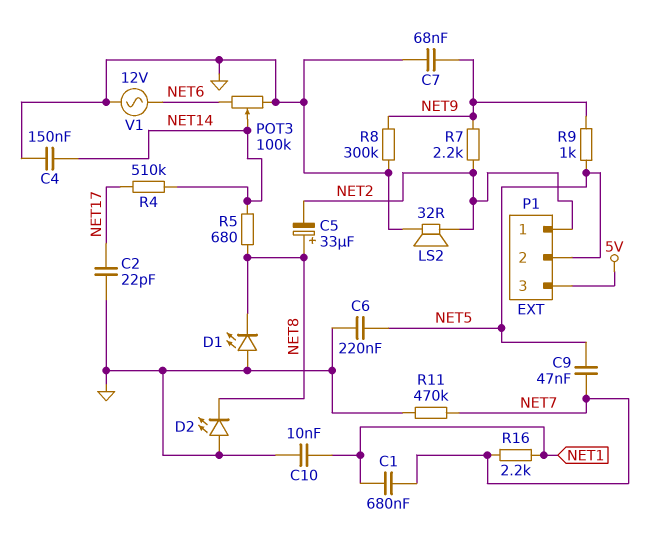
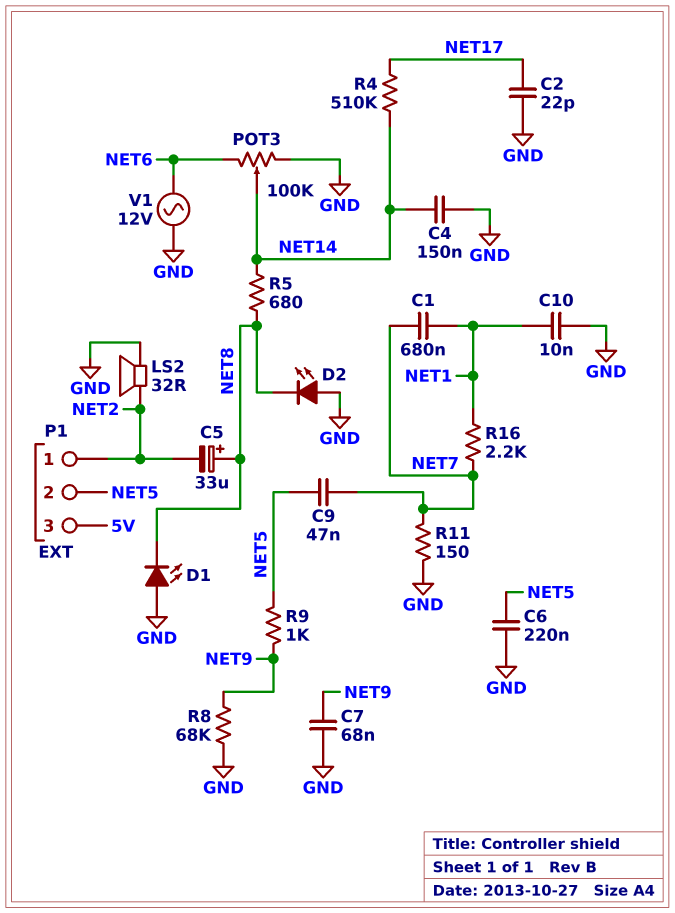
R7: 2.2k (NET2, NET9) -> none
R8: 300k (GND, NET9) -> 68k (GND, NET9)
R11: 470k (GND, NET7) -> 150 (GND, NET7)

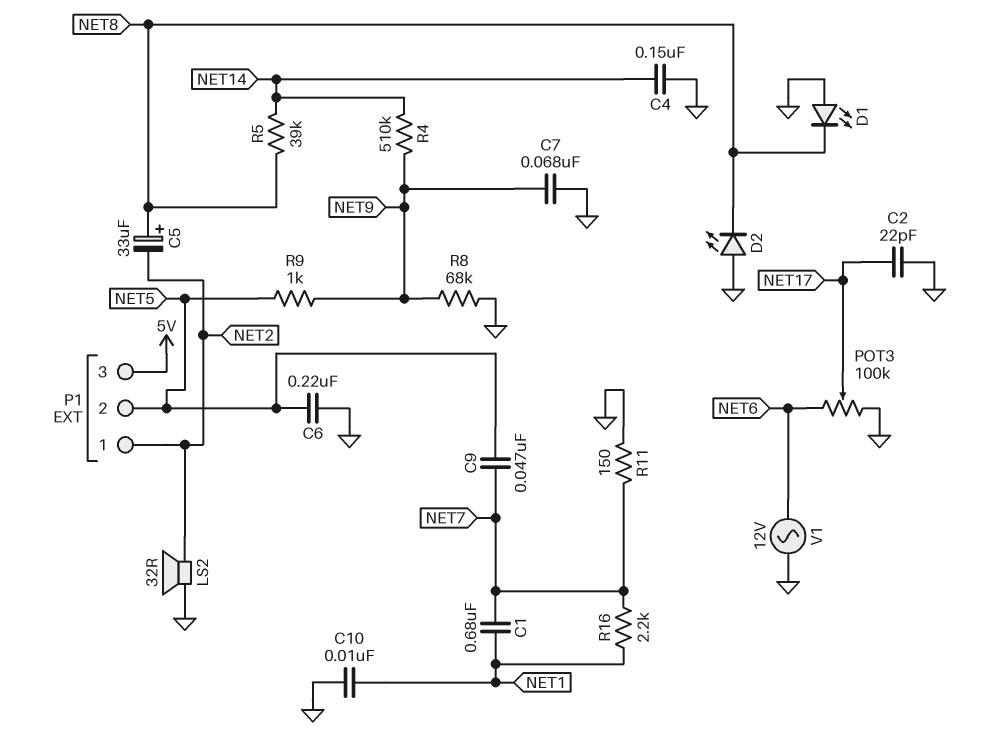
POT3: 100k (GND, NET6, wiper NET14) -> 100k (GND, NET6, wiper NET17)
R4: 510k (NET14, NET17) -> 510k (NET9, NET14)
R5: 680 (NET8, NET14) -> 39k (NET8, NET14)

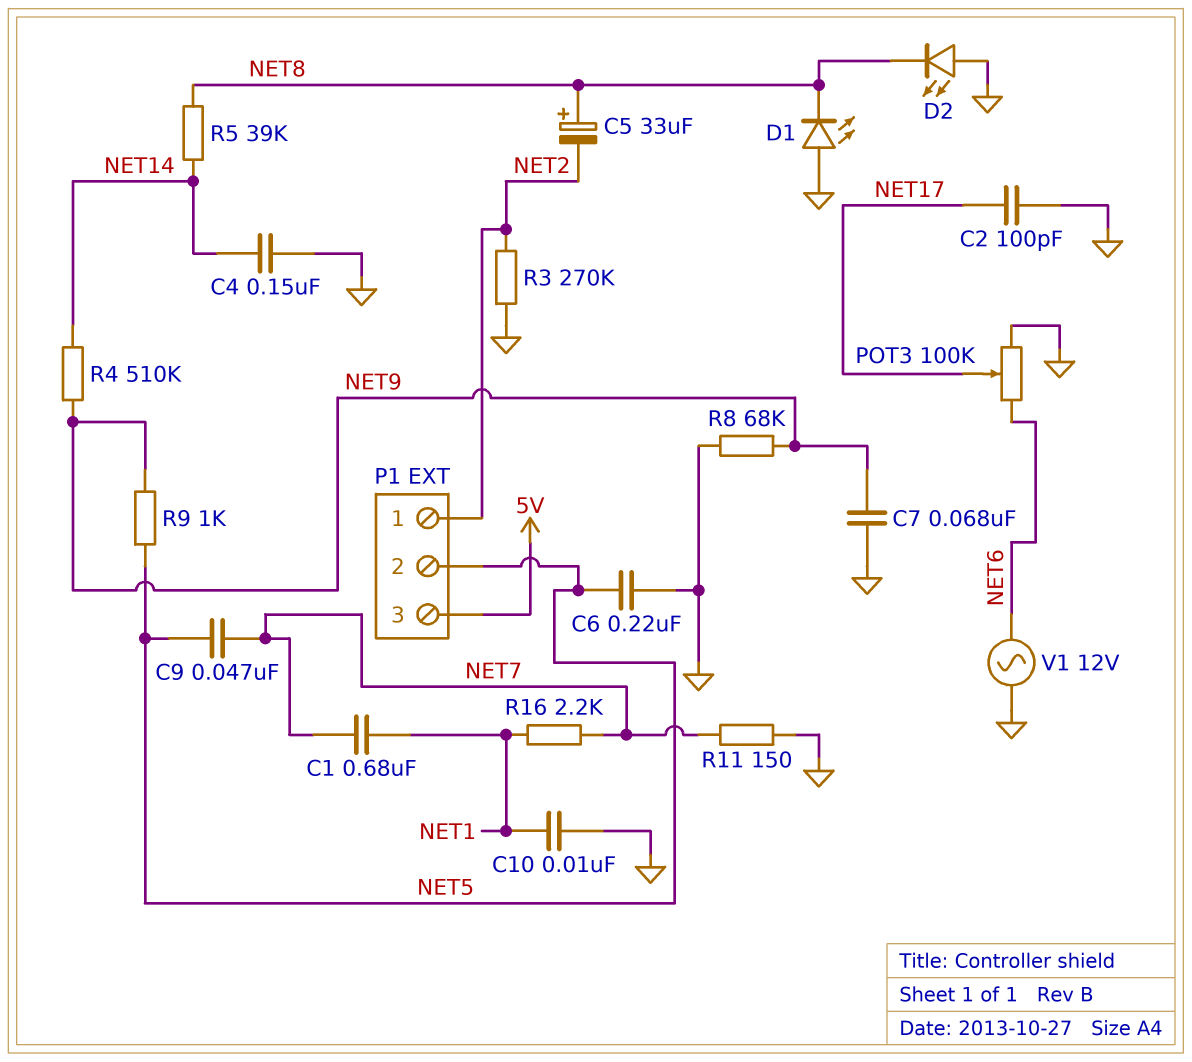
C2: 22pF (GND, NET17) -> 100pF (GND, NET17)
LS2: speaker 32R (GND, NET2) -> none
R3: none -> 270k (GND, NET2)

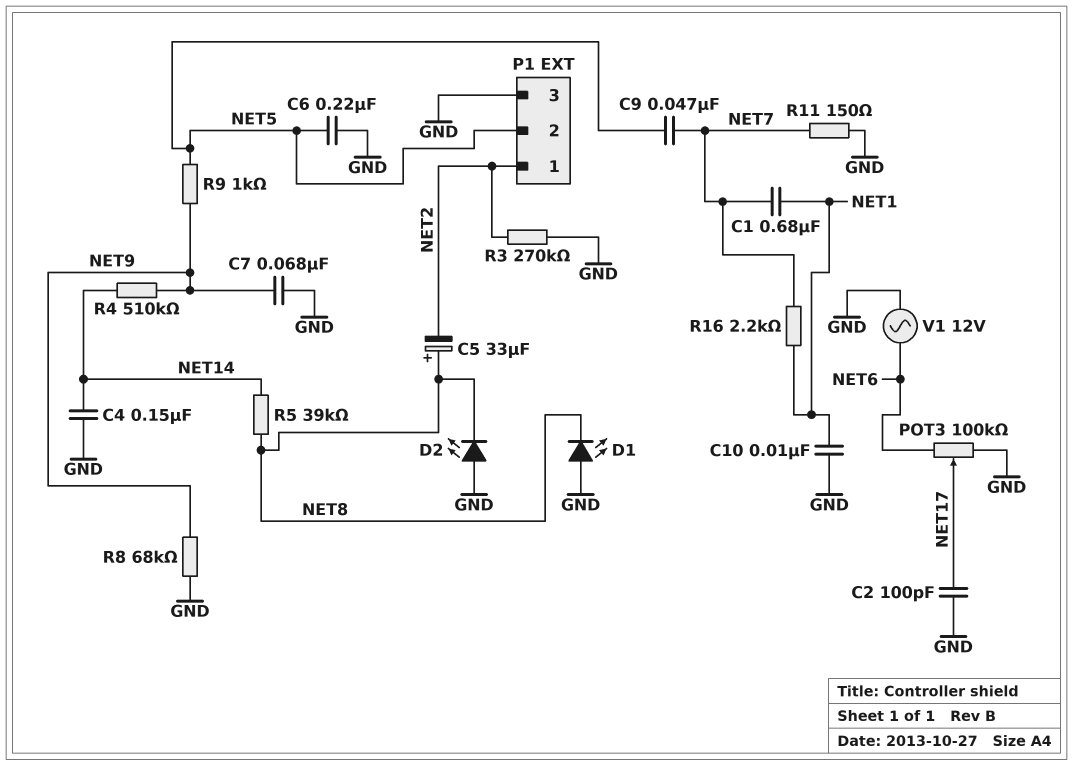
P1 pin 3: 5V -> GND

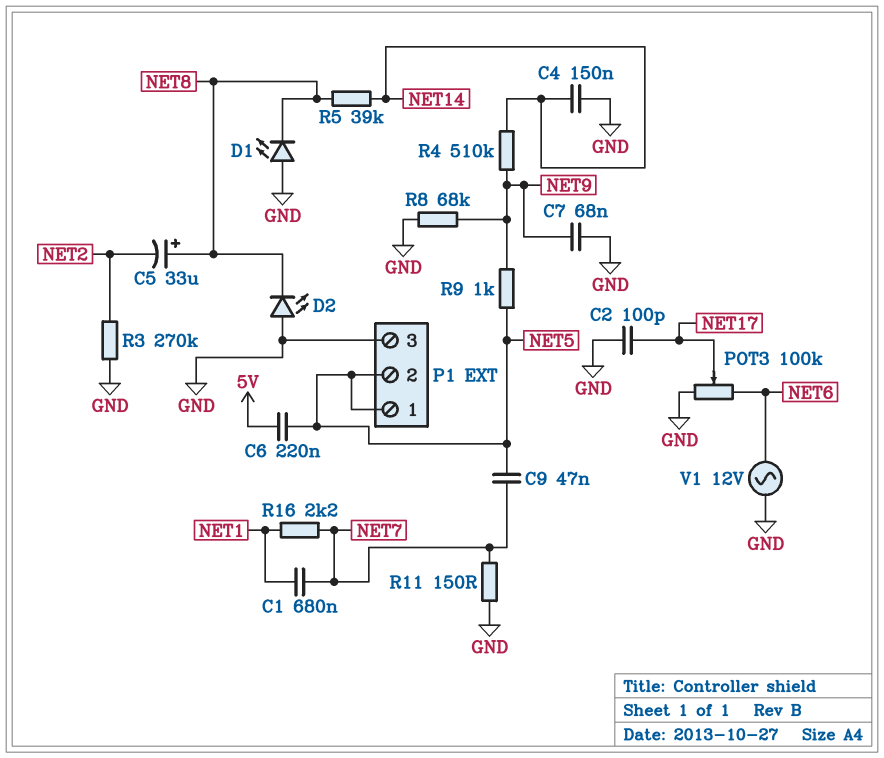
C6: 220nF (GND, NET5) -> 220nF (5V, NET5)
C10: 10nF (GND, NET1) -> none
P1 pin 1: NET2 -> NET5

